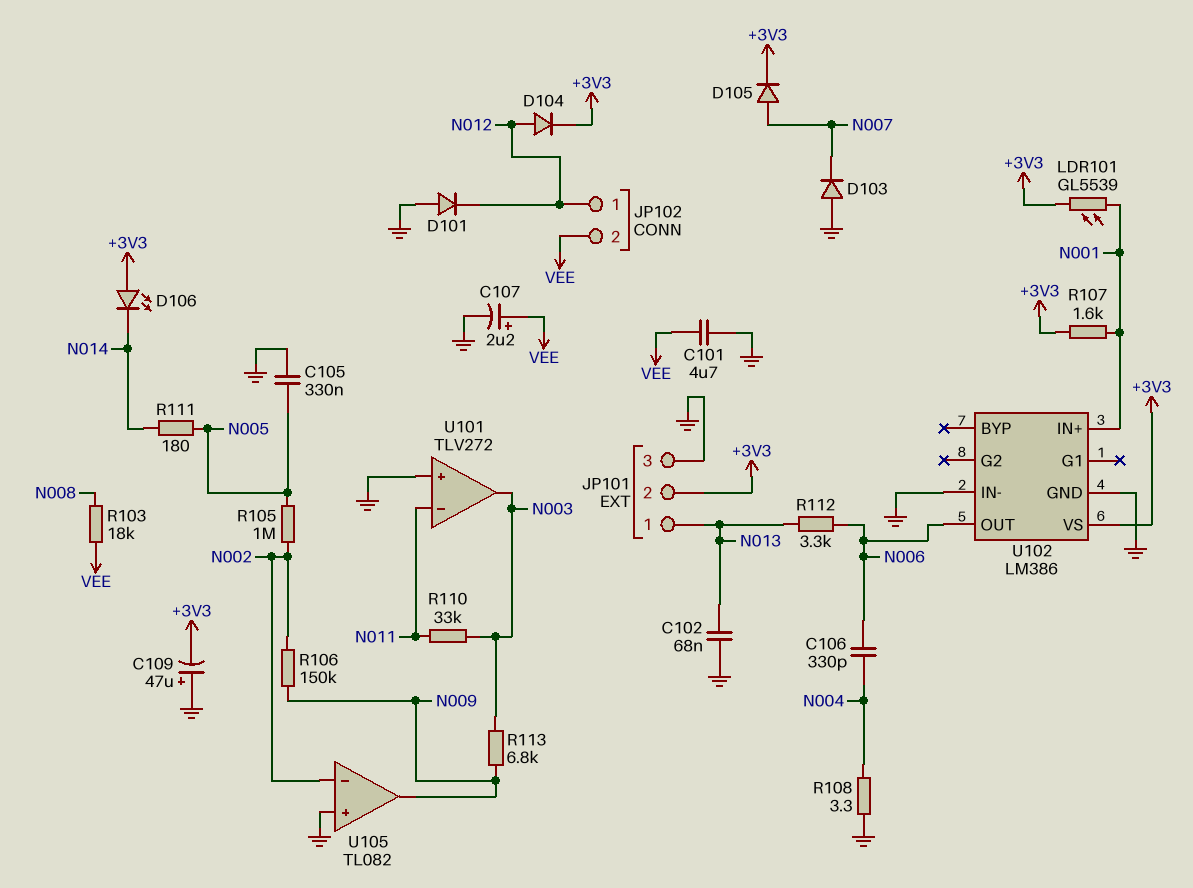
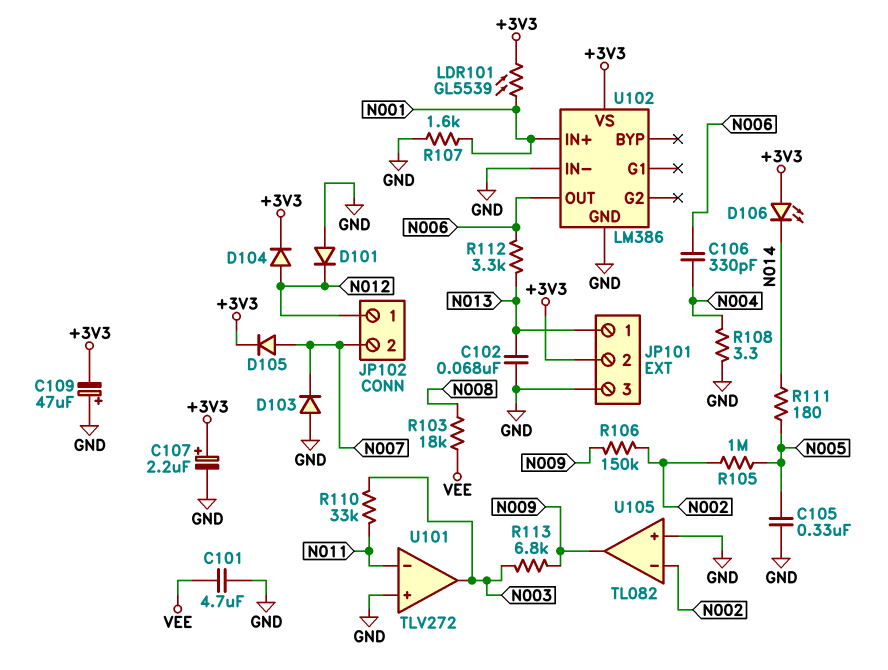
C107: 2.2uF (plus VEE, minus GND) -> 2.2uF (plus +3V3, minus GND)
JP102 pin 2: VEE -> N007
R107: 1.6k (+3V3, N001) -> 1.6k (GND, N001)

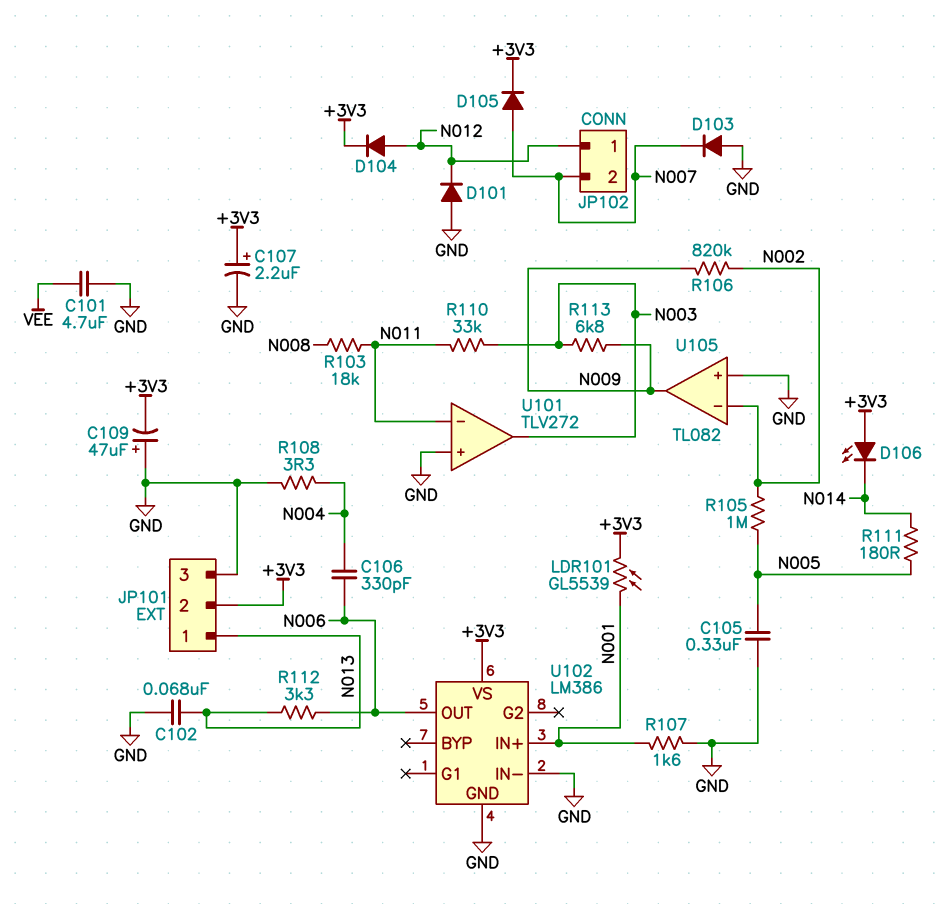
R103: 18k (N008, VEE) -> 18k (N008, N011)
R106: 150k (N002, N009) -> 820k (N002, N009)

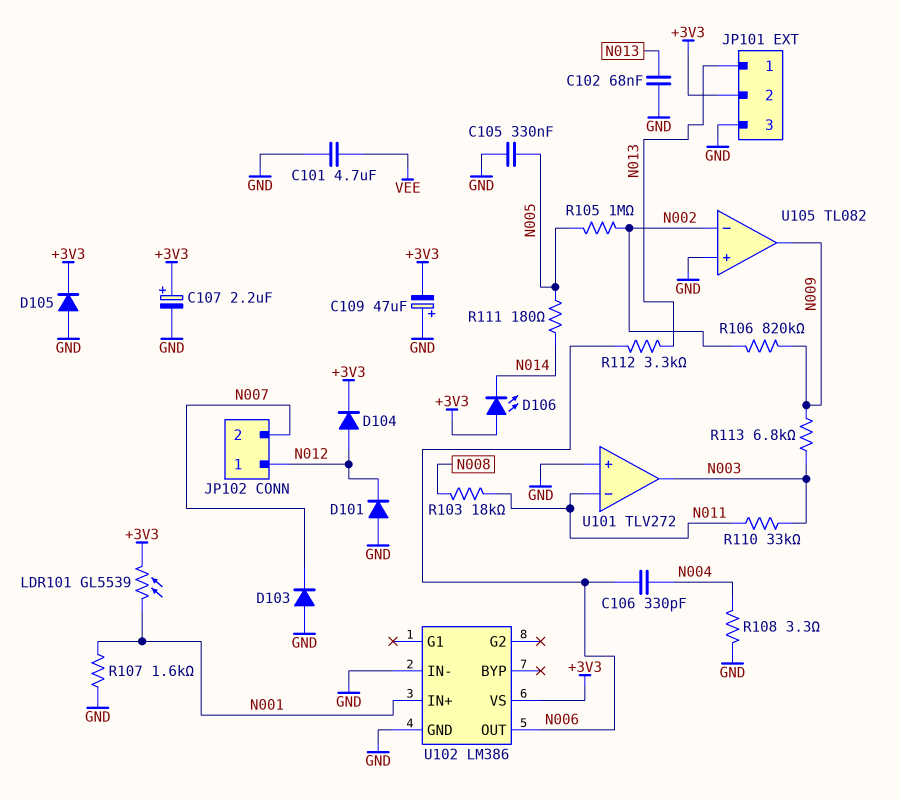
D105: diode (A N007, K +3V3) -> diode (A GND, K +3V3)

